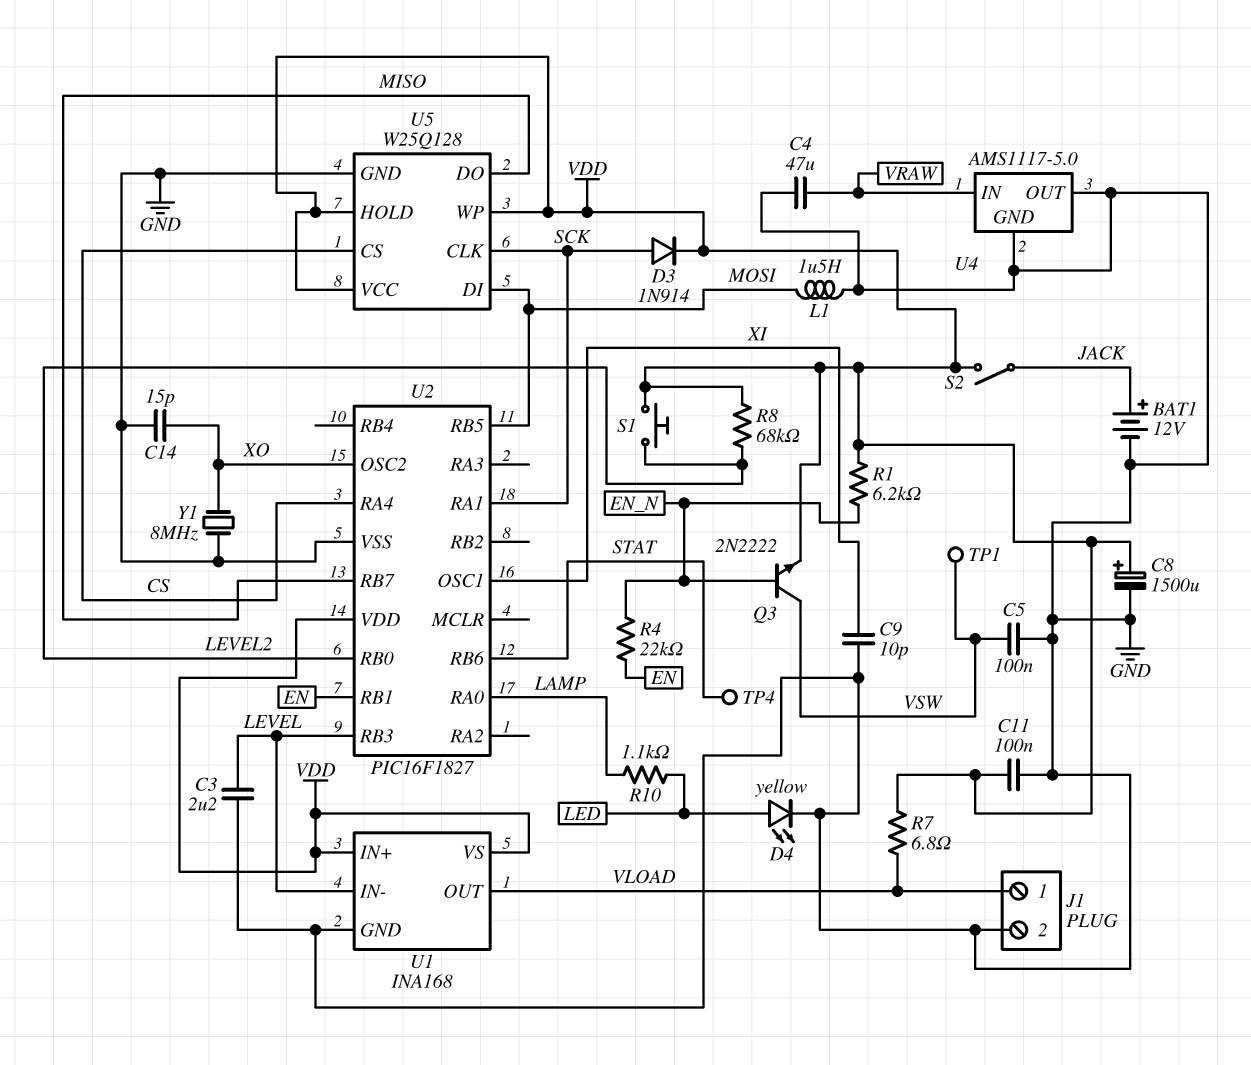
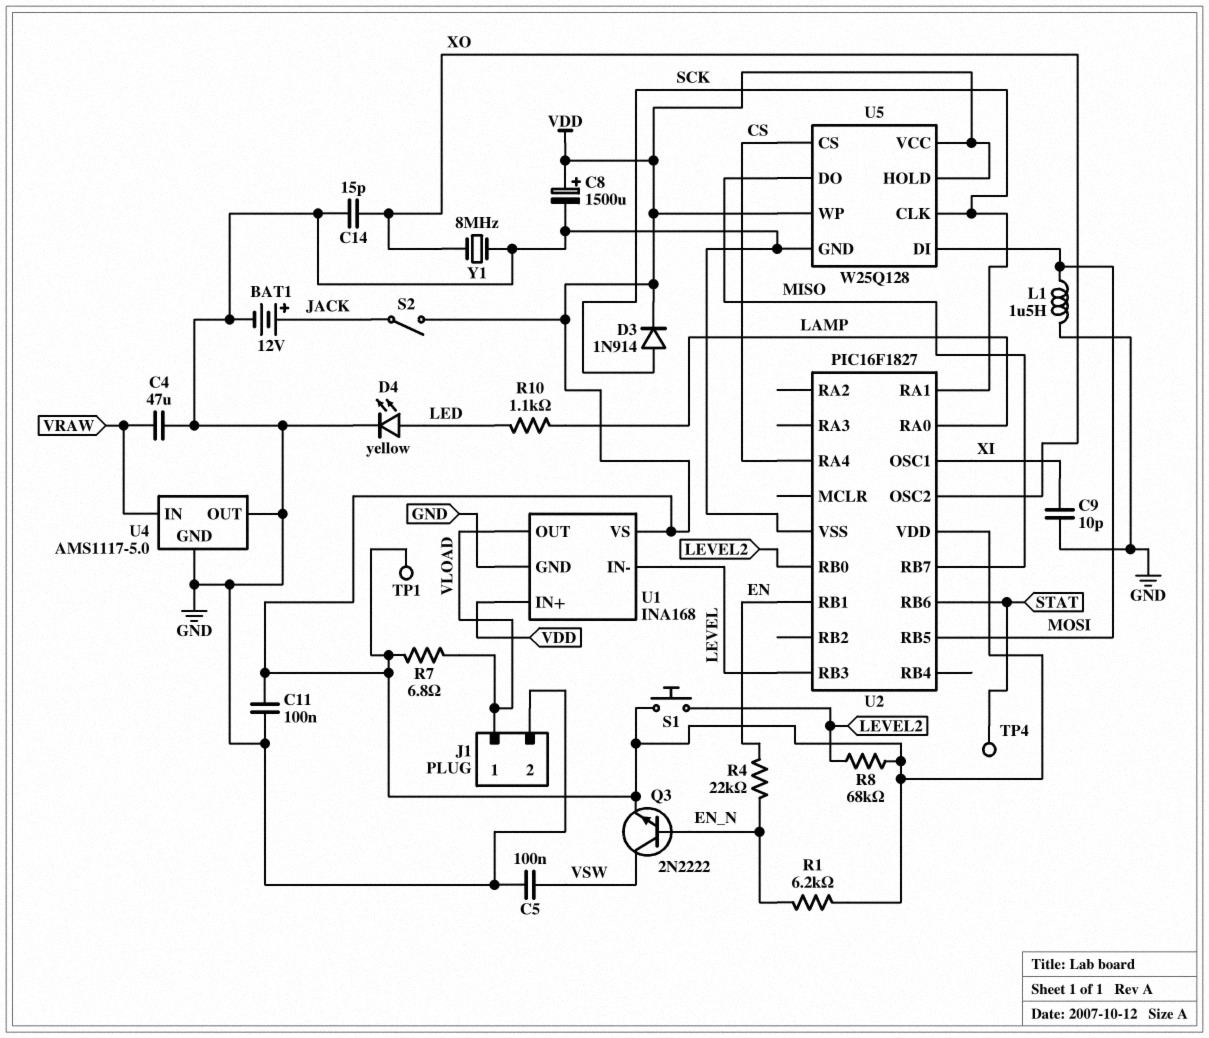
C3: 2.2uF (GND, LEVEL) -> none
TP1: test point (VSW) -> test point (VDD)

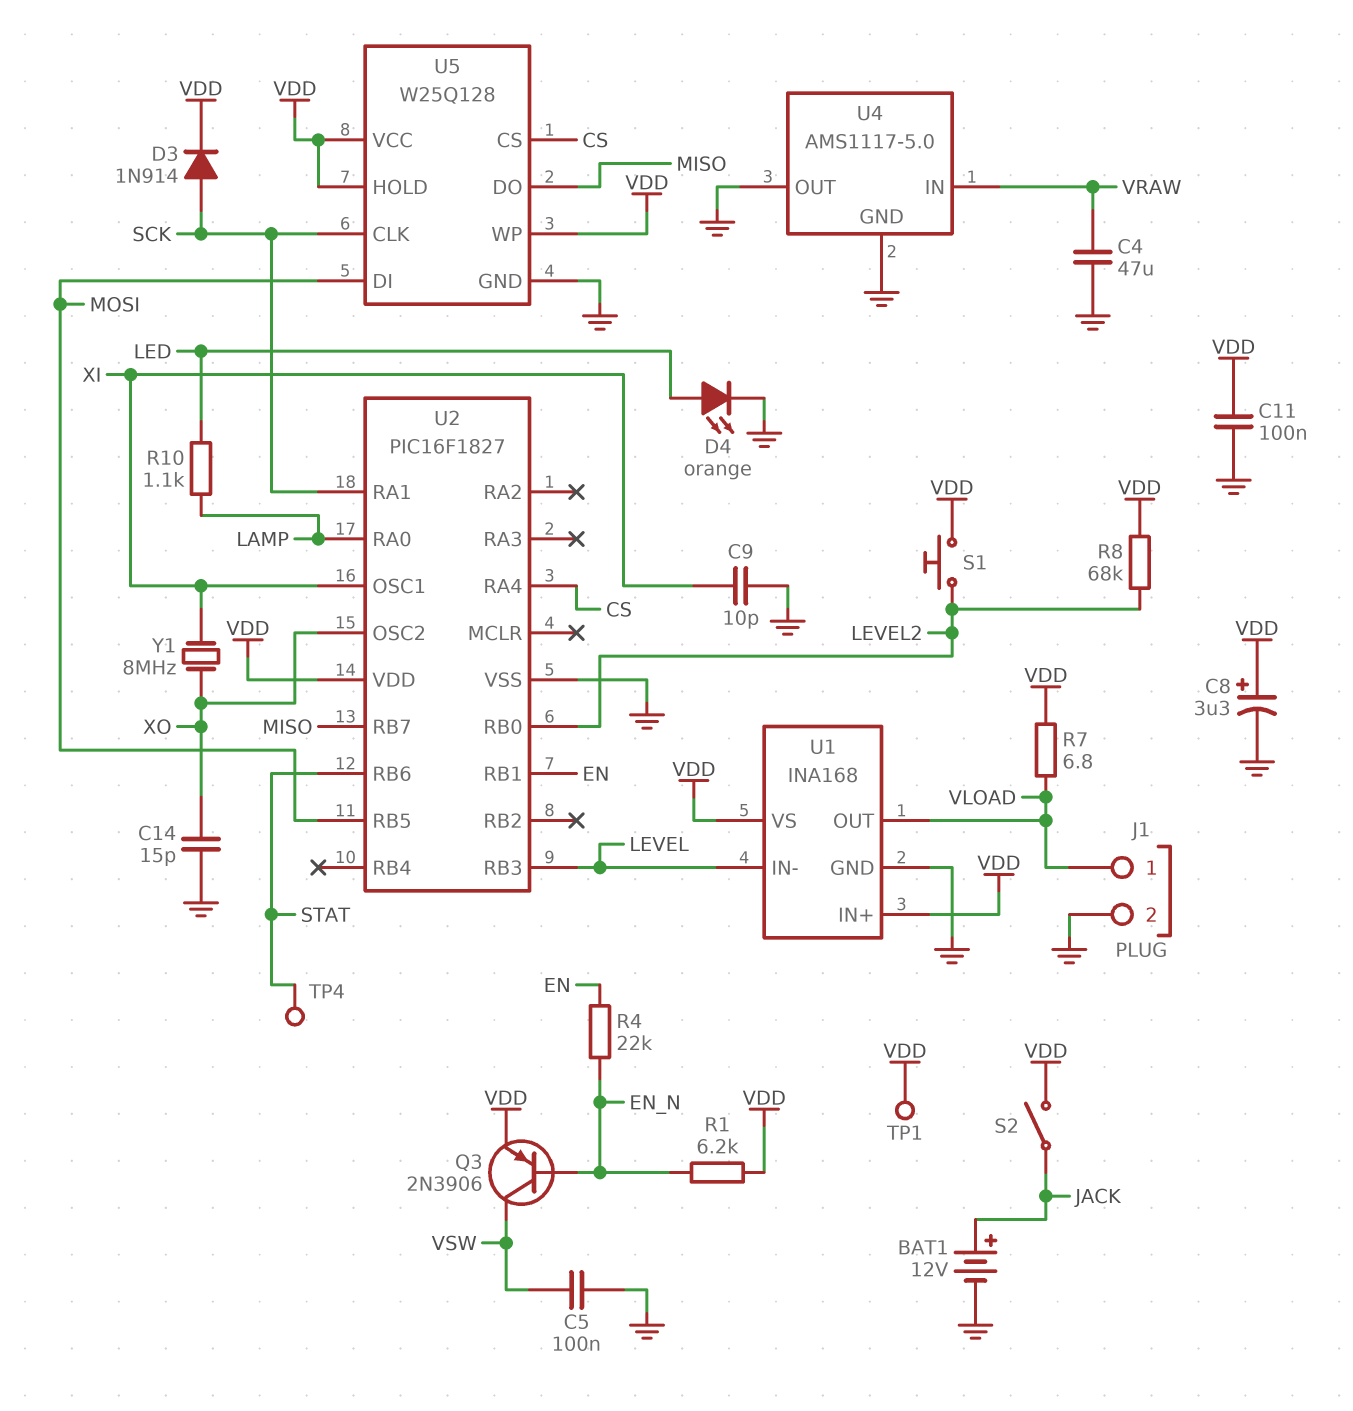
C8: 1500uF (plus VDD, minus GND) -> 3.3uF (plus VDD, minus GND)
D4: LED yellow (A LED, K GND) -> LED orange (A LED, K GND)
L1: 1.5uH (GND, MOSI) -> none
Q3: NPN 2N2222 (B EN_N, C VSW, E VDD) -> PNP 2N3906 (B EN_N, C VSW, E VDD)
Y1: 8MHz (GND, XO) -> 8MHz (XI, XO)

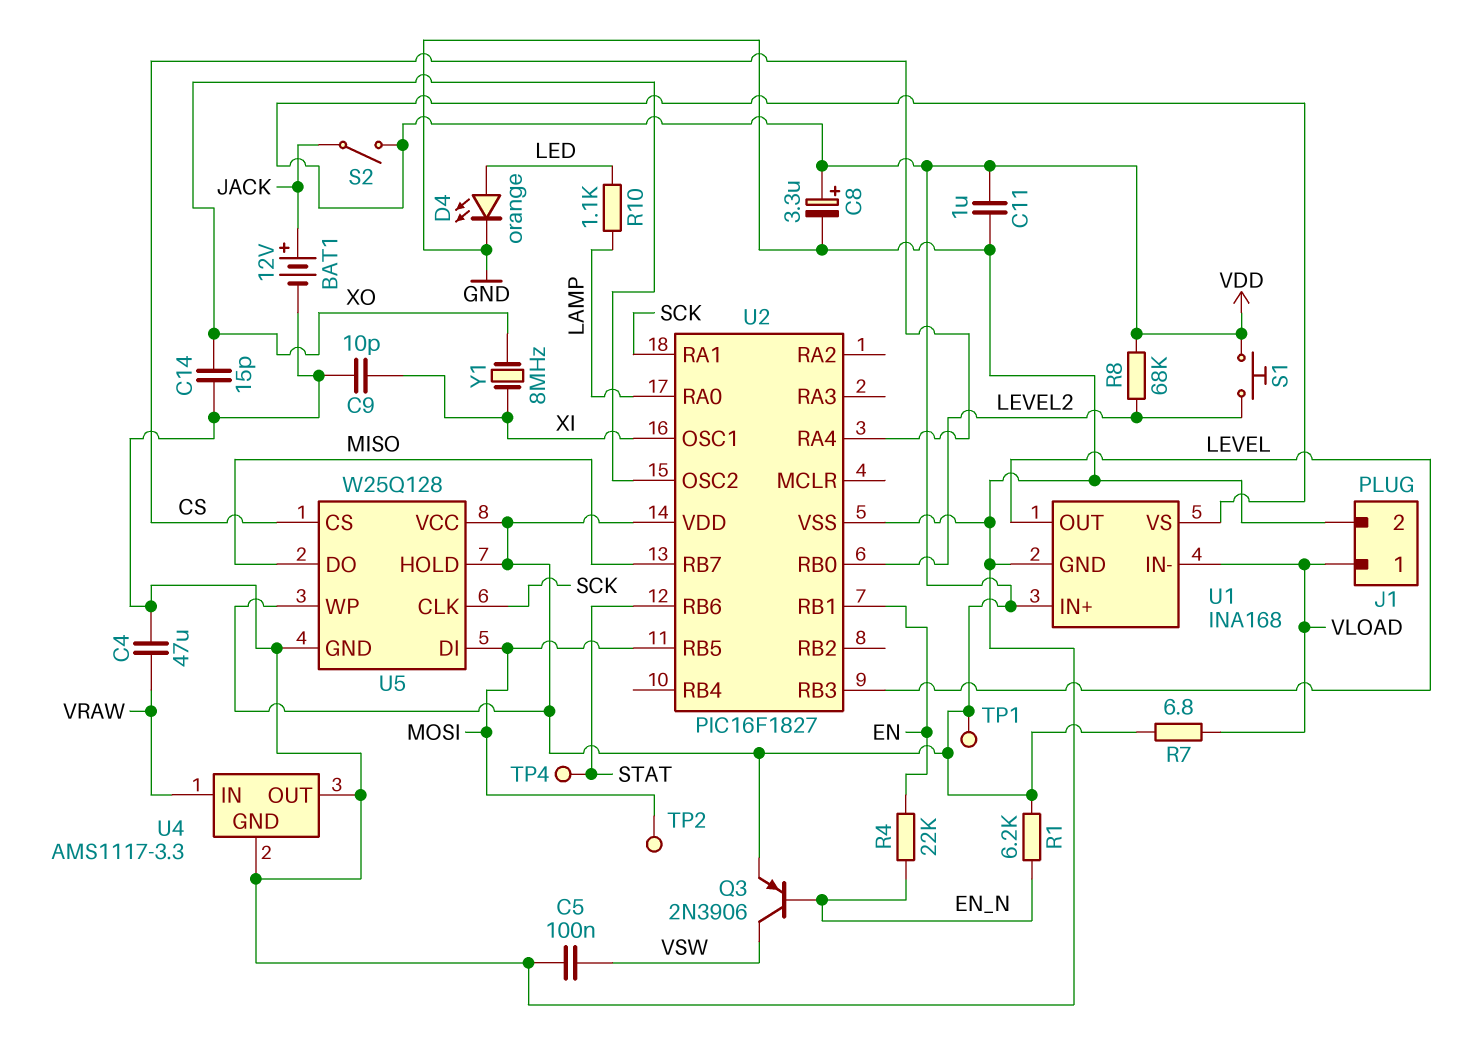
C11: 100nF (GND, VDD) -> 1uF (GND, VDD)
D3: diode 1N914 (A SCK, K VDD) -> none
TP2: none -> test point (MOSI)
U1 pin IN-: LEVEL -> VLOAD
U1 pin OUT: VLOAD -> LEVEL
U4: AMS1117-5.0 -> AMS1117-3.3

